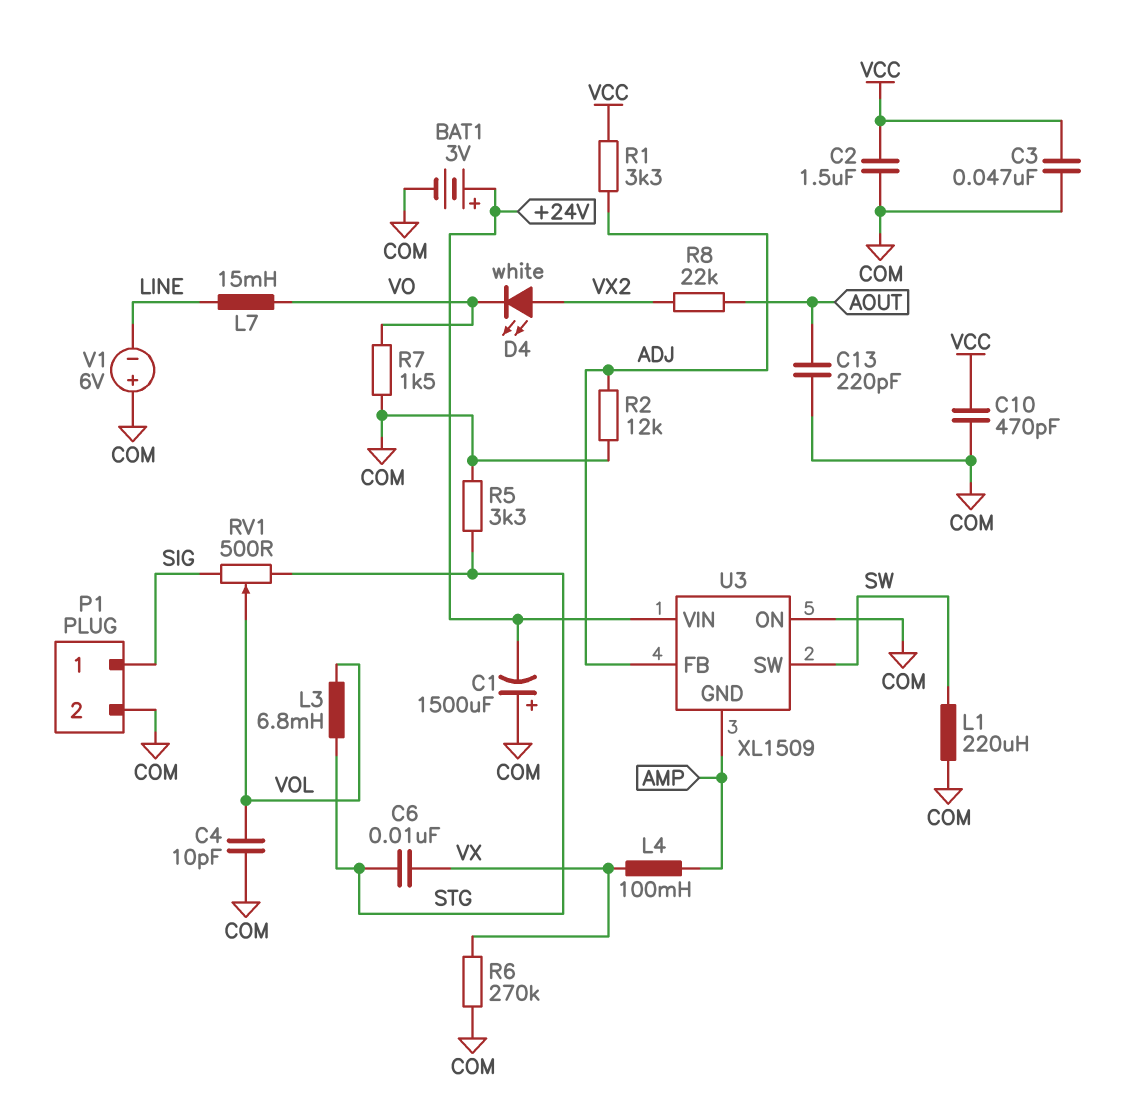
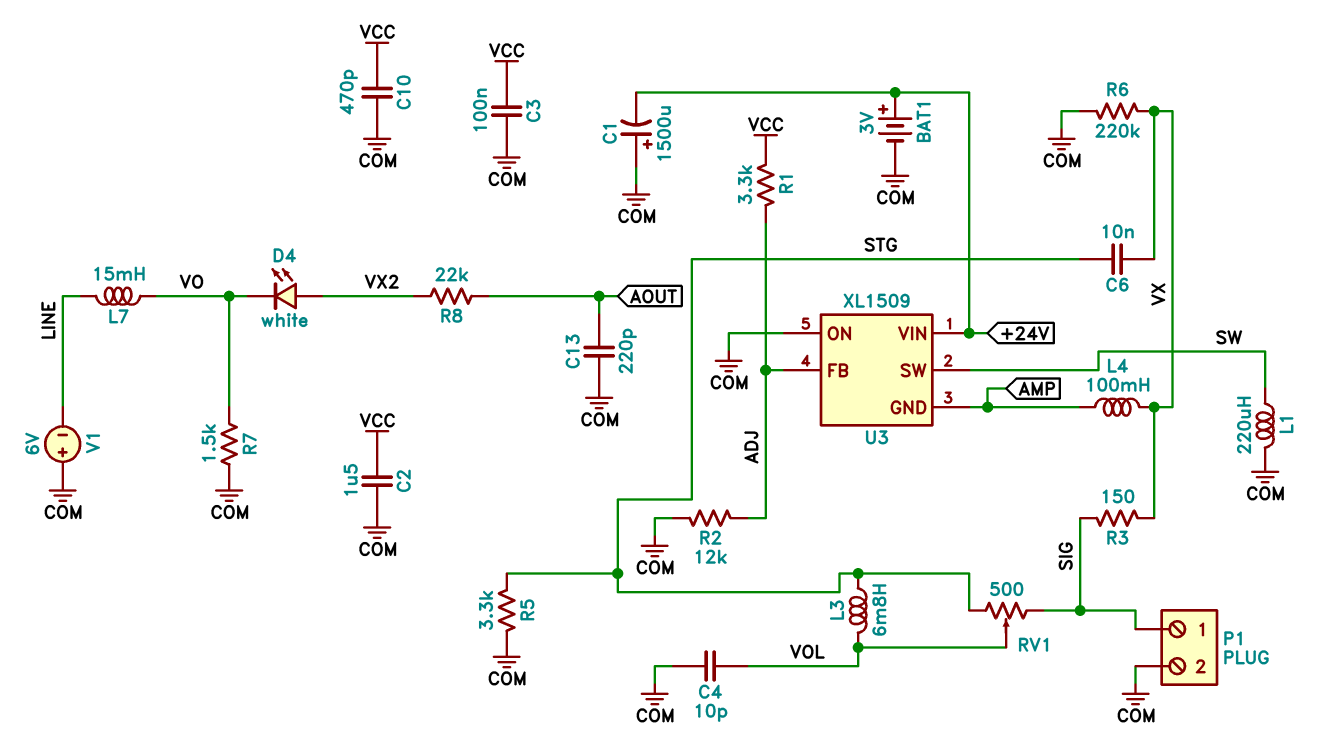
C3: 47nF (COM, VCC) -> 100nF (COM, VCC)
R3: none -> 150 (SIG, VX)
R6: 270k (COM, VX) -> 220k (COM, VX)

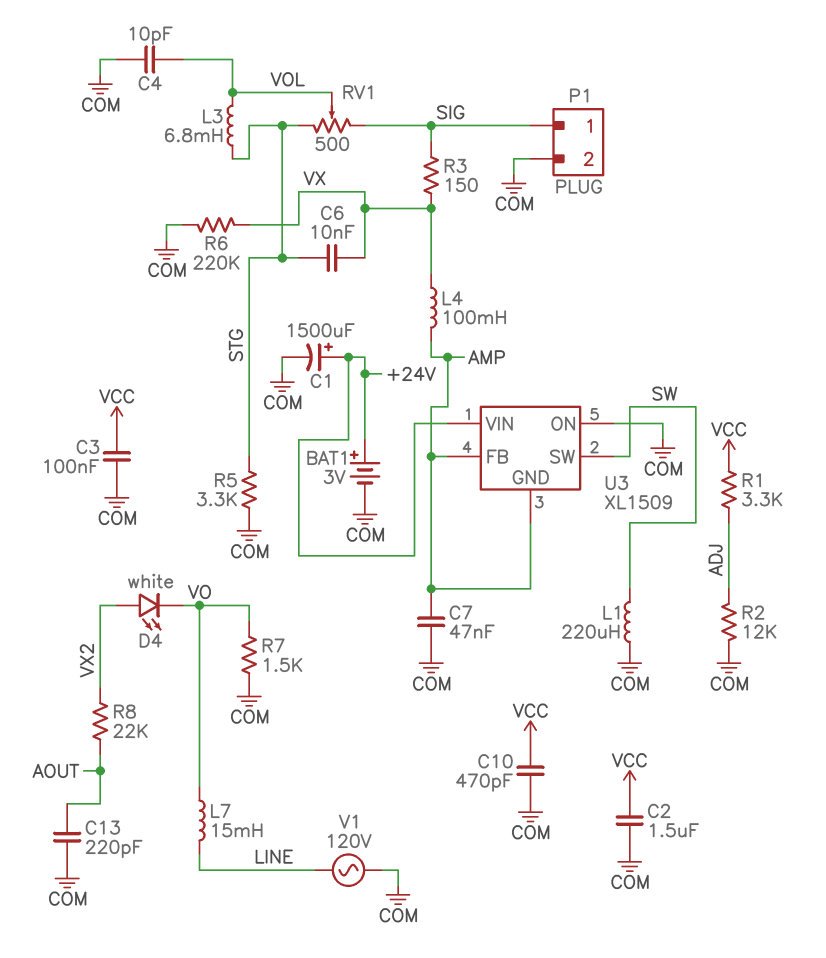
C1: 1500uF (plus COM, minus +24V) -> 1500uF (plus +24V, minus COM)
C7: none -> 47nF (AMP, COM)
U3 pin FB: ADJ -> AMP
V1: 6V (plus COM, minus LINE) -> AC 120V (COM, LINE)

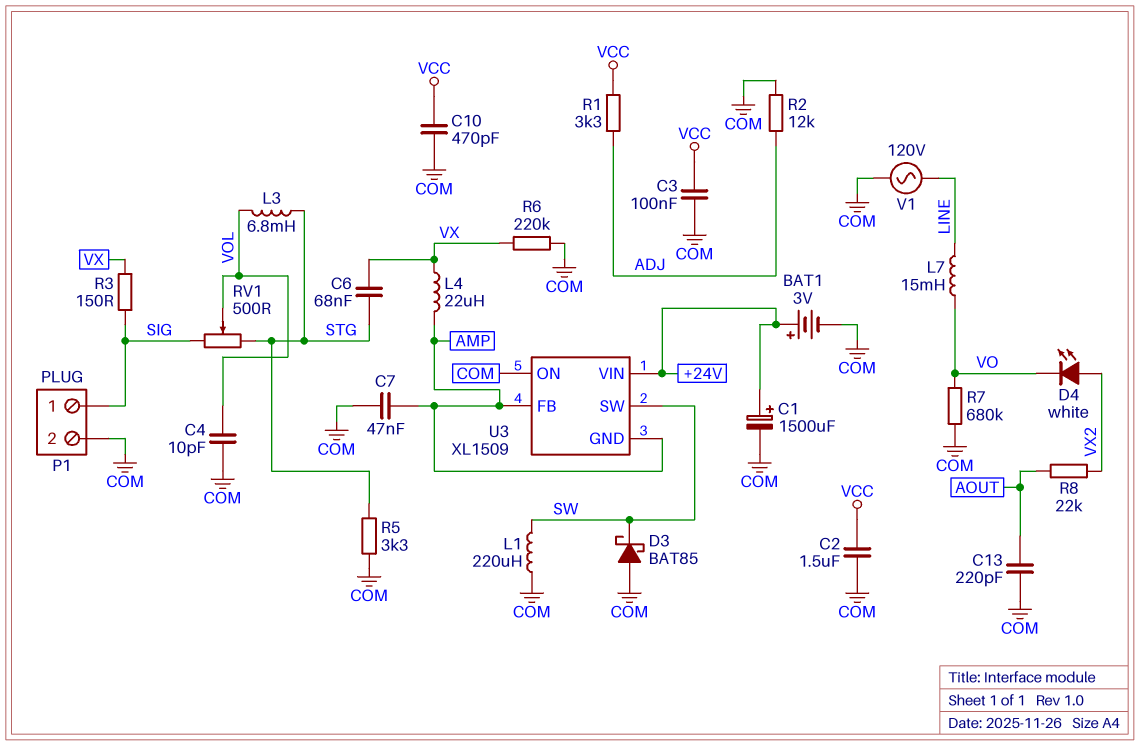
C6: 10nF (STG, VX) -> 68nF (STG, VX)
D3: none -> schottky BAT85 (A COM, K SW)
L4: 100mH (AMP, VX) -> 22uH (AMP, VX)
R7: 1.5k (COM, VO) -> 680k (COM, VO)

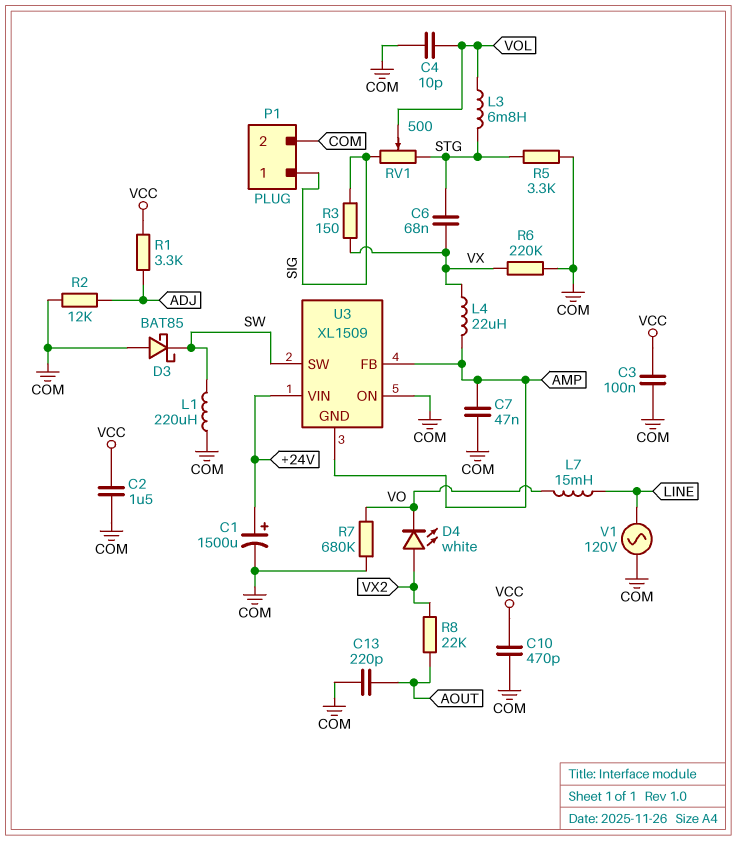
BAT1: 3V (plus +24V, minus COM) -> none

